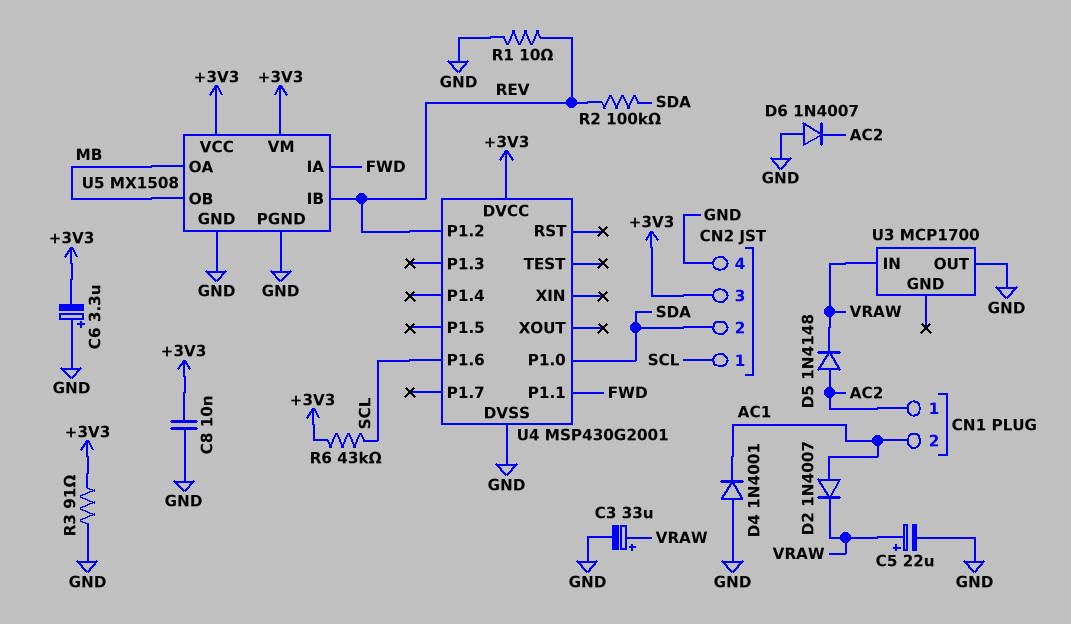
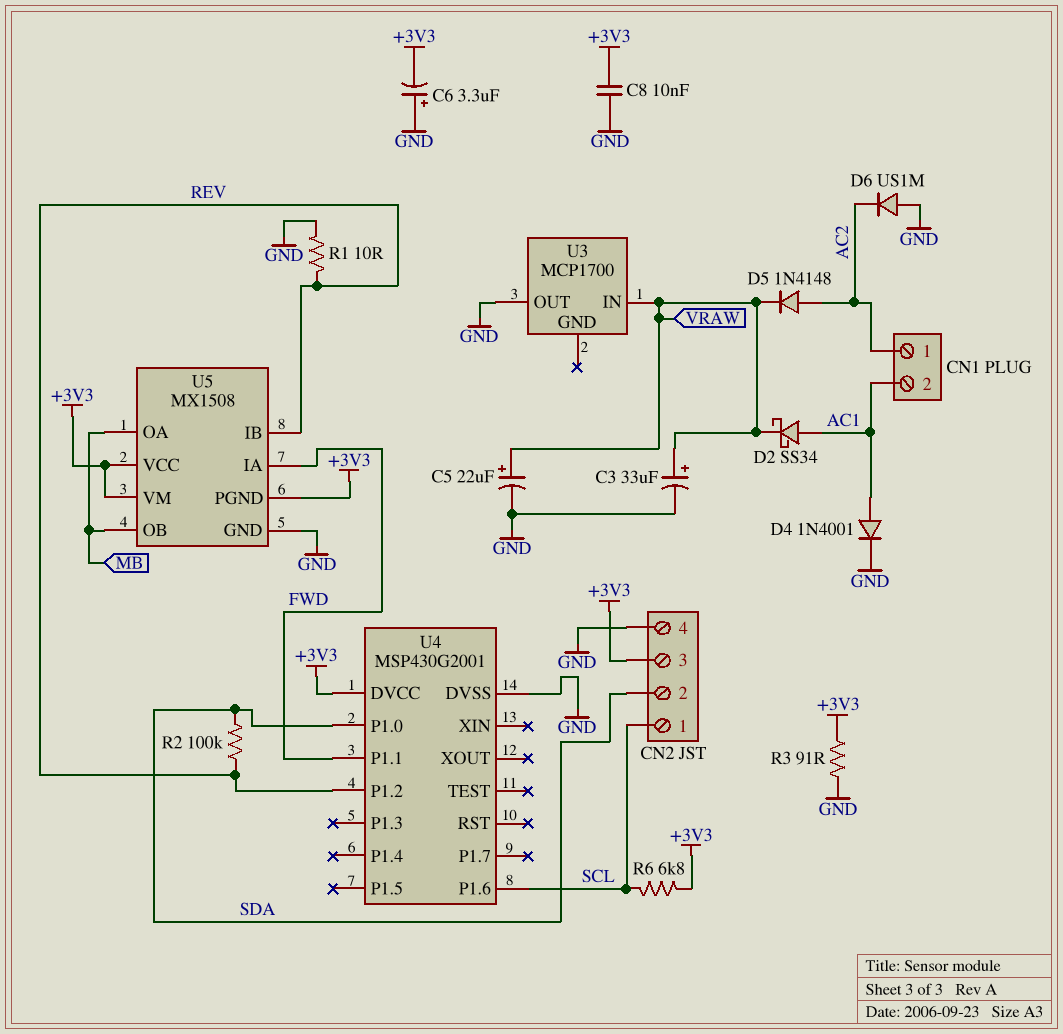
D2: diode 1N4007 (A AC1, K VRAW) -> schottky SS34 (A AC1, K VRAW)
D4: diode 1N4001 (A GND, K AC1) -> diode 1N4001 (A AC1, K GND)
D6: diode 1N4007 (A GND, K AC2) -> diode US1M (A GND, K AC2)
R6: 43k (+3V3, SCL) -> 6.8k (+3V3, SCL)
U5 pin PGND: GND -> +3V3

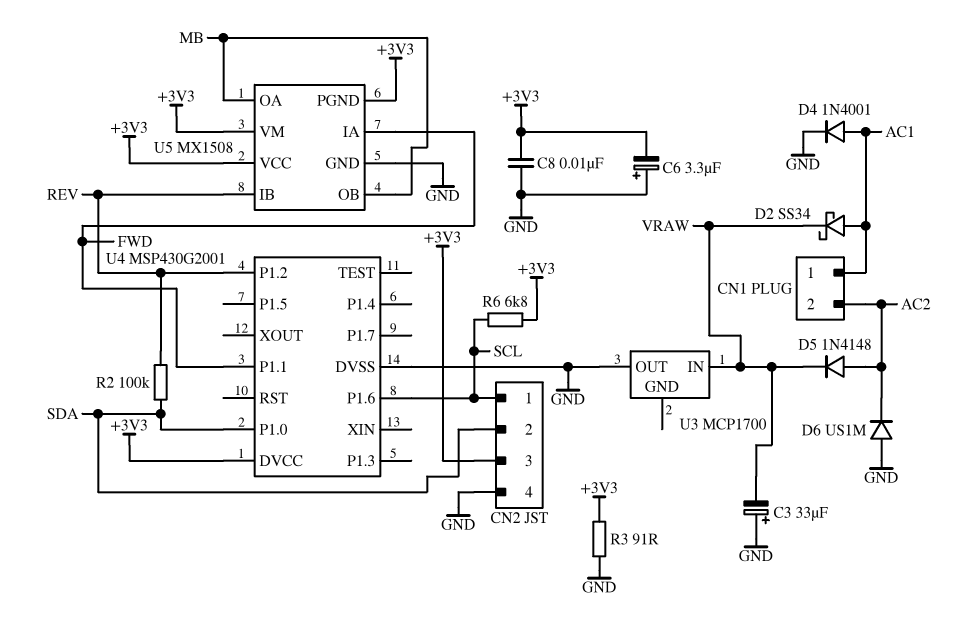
C3: 33uF (plus VRAW, minus GND) -> 33uF (plus GND, minus VRAW)
C5: 22uF (plus VRAW, minus GND) -> none
CN1 pin 1: AC2 -> AC1
CN1 pin 2: AC1 -> AC2
R1: 10 (GND, REV) -> none

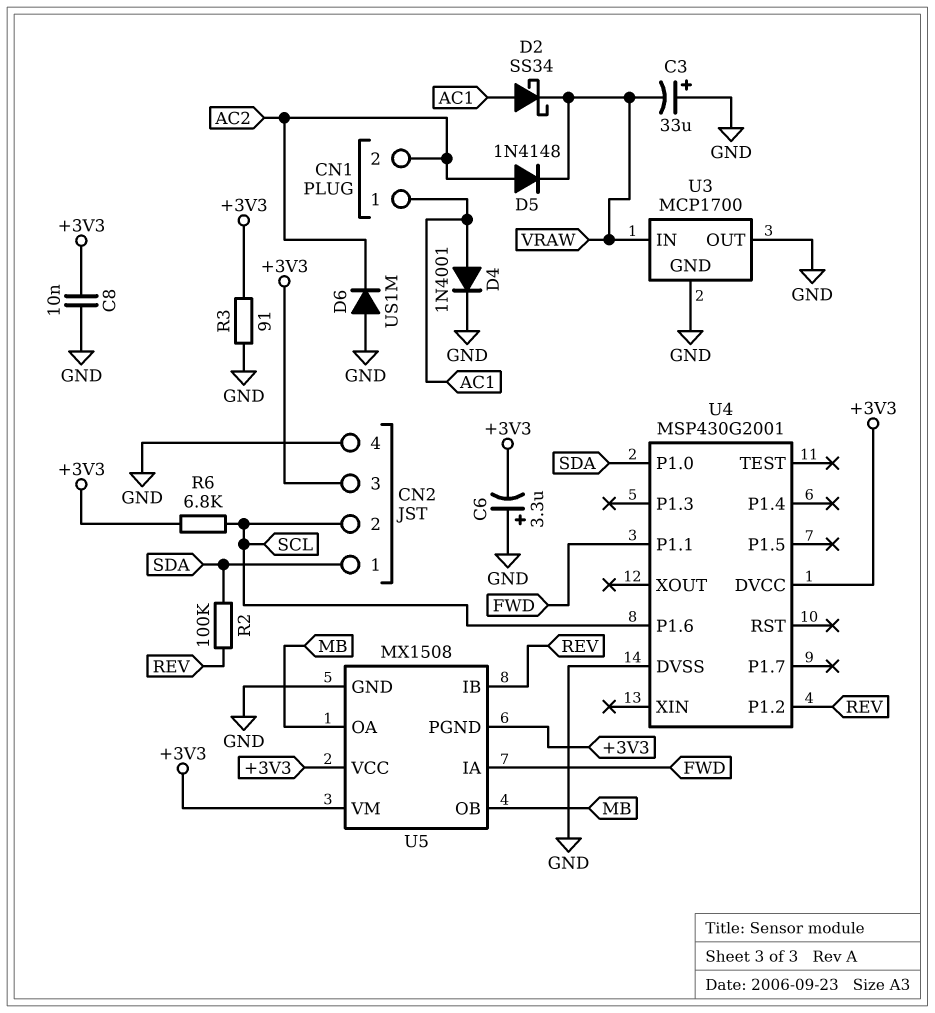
CN2 pin 1: SCL -> SDA
CN2 pin 2: SDA -> SCL
U3 pin GND: none -> GND

